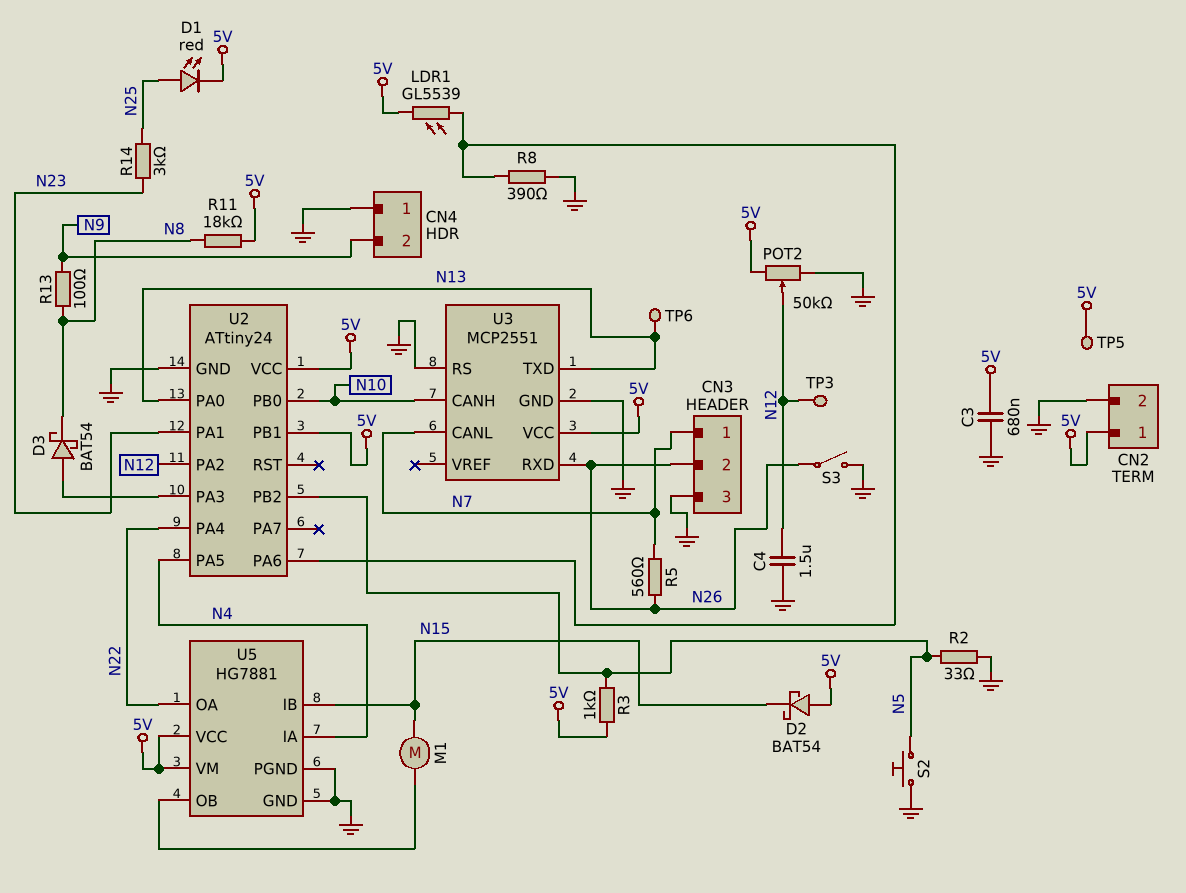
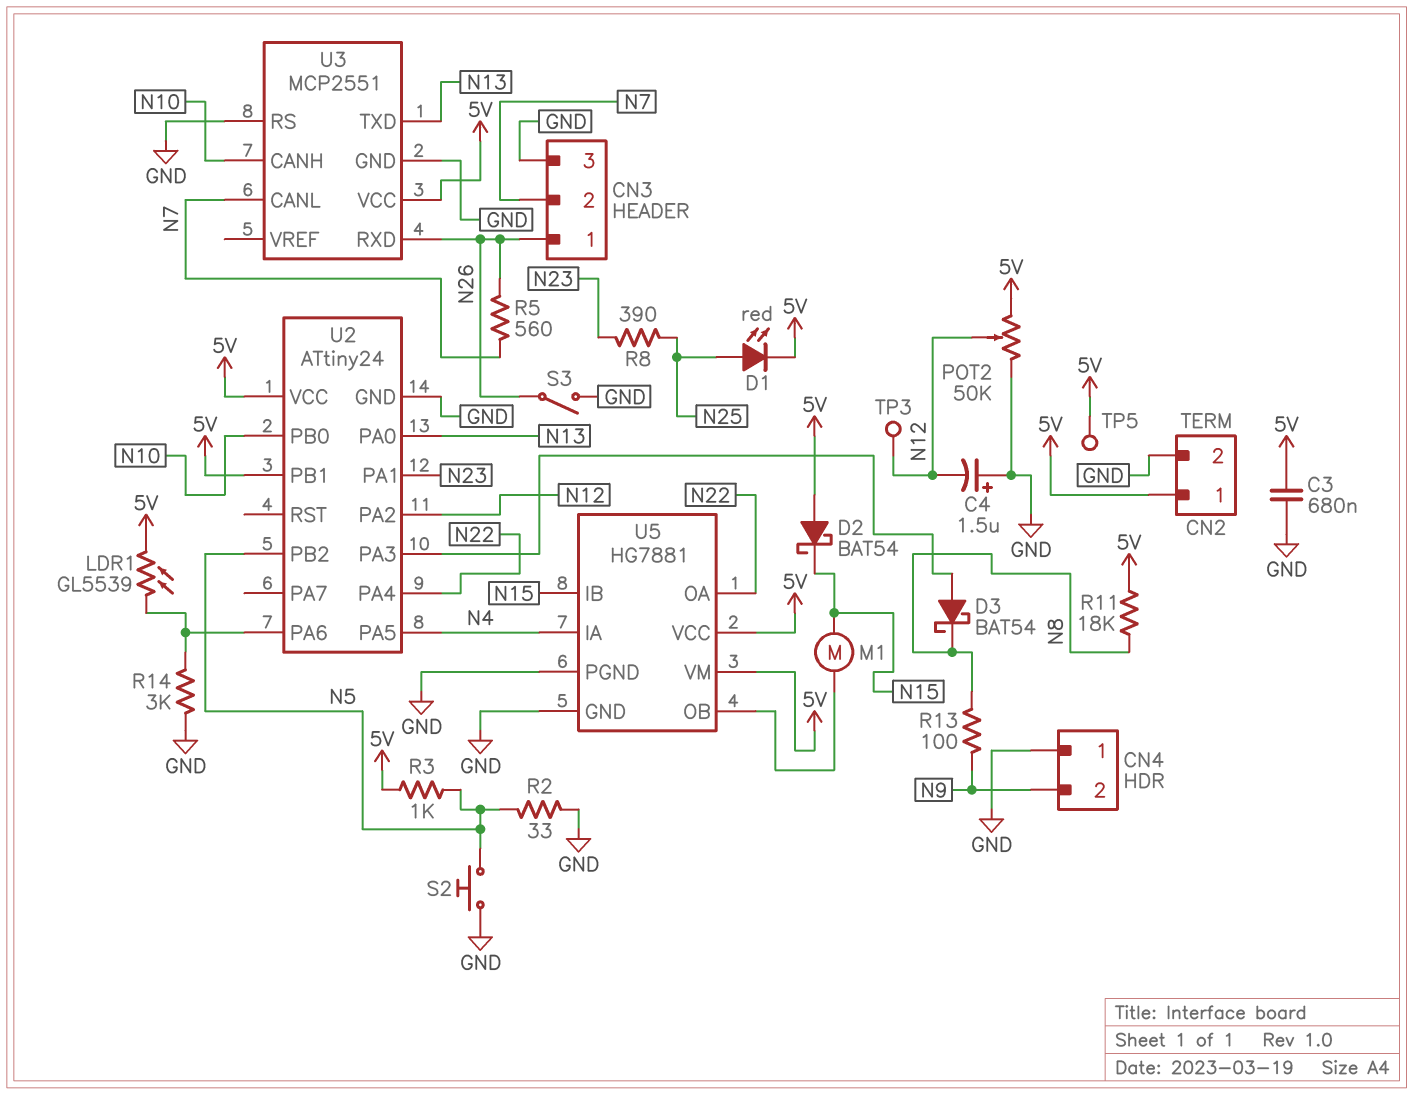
C4: 1.5uF (GND, N12) -> 1.5uF (plus GND, minus N12)
CN3 pin 1: N7 -> N26
CN3 pin 2: N26 -> N7
R8: 390 (GND, U2/PA6) -> 390 (N23, N25)
R14: 3k (N23, N25) -> 3k (GND, U2/PA6)
TP6: test point (N13) -> none

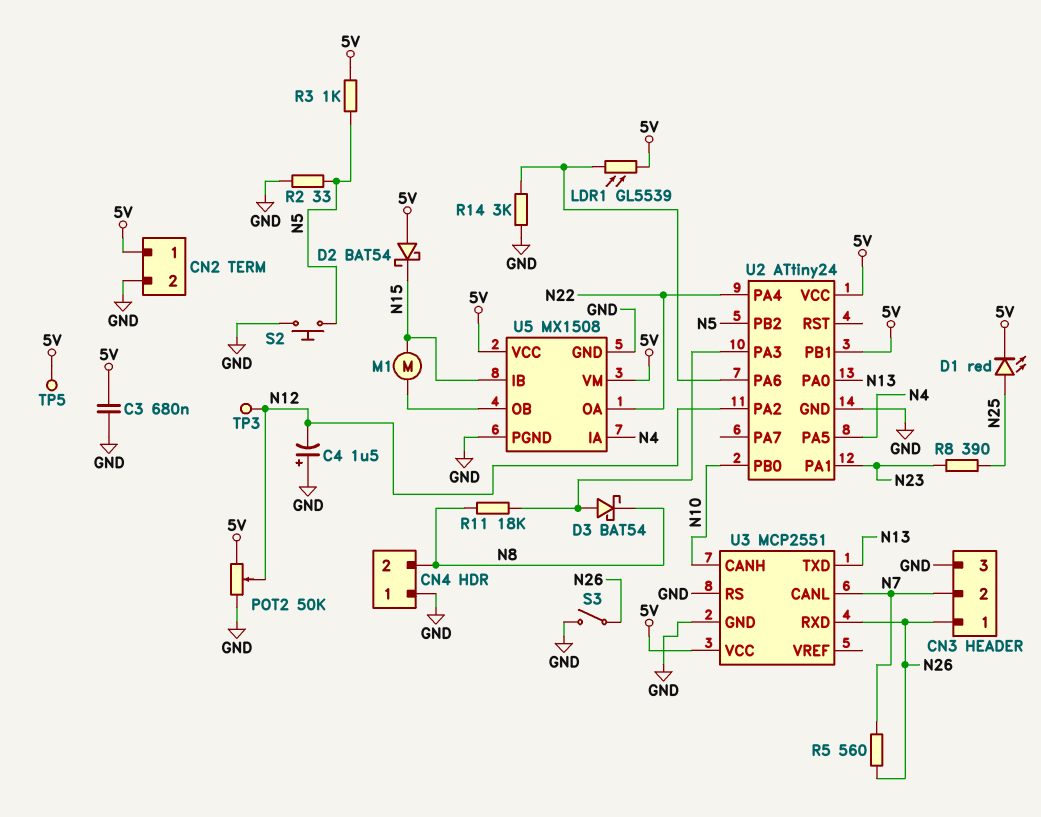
CN4 pin 2: N9 -> N8
R11: 18k (5V, N8) -> 18k (N8, U2/PA3)
R13: 100 (N8, N9) -> none
U5: HG7881 -> MX1508

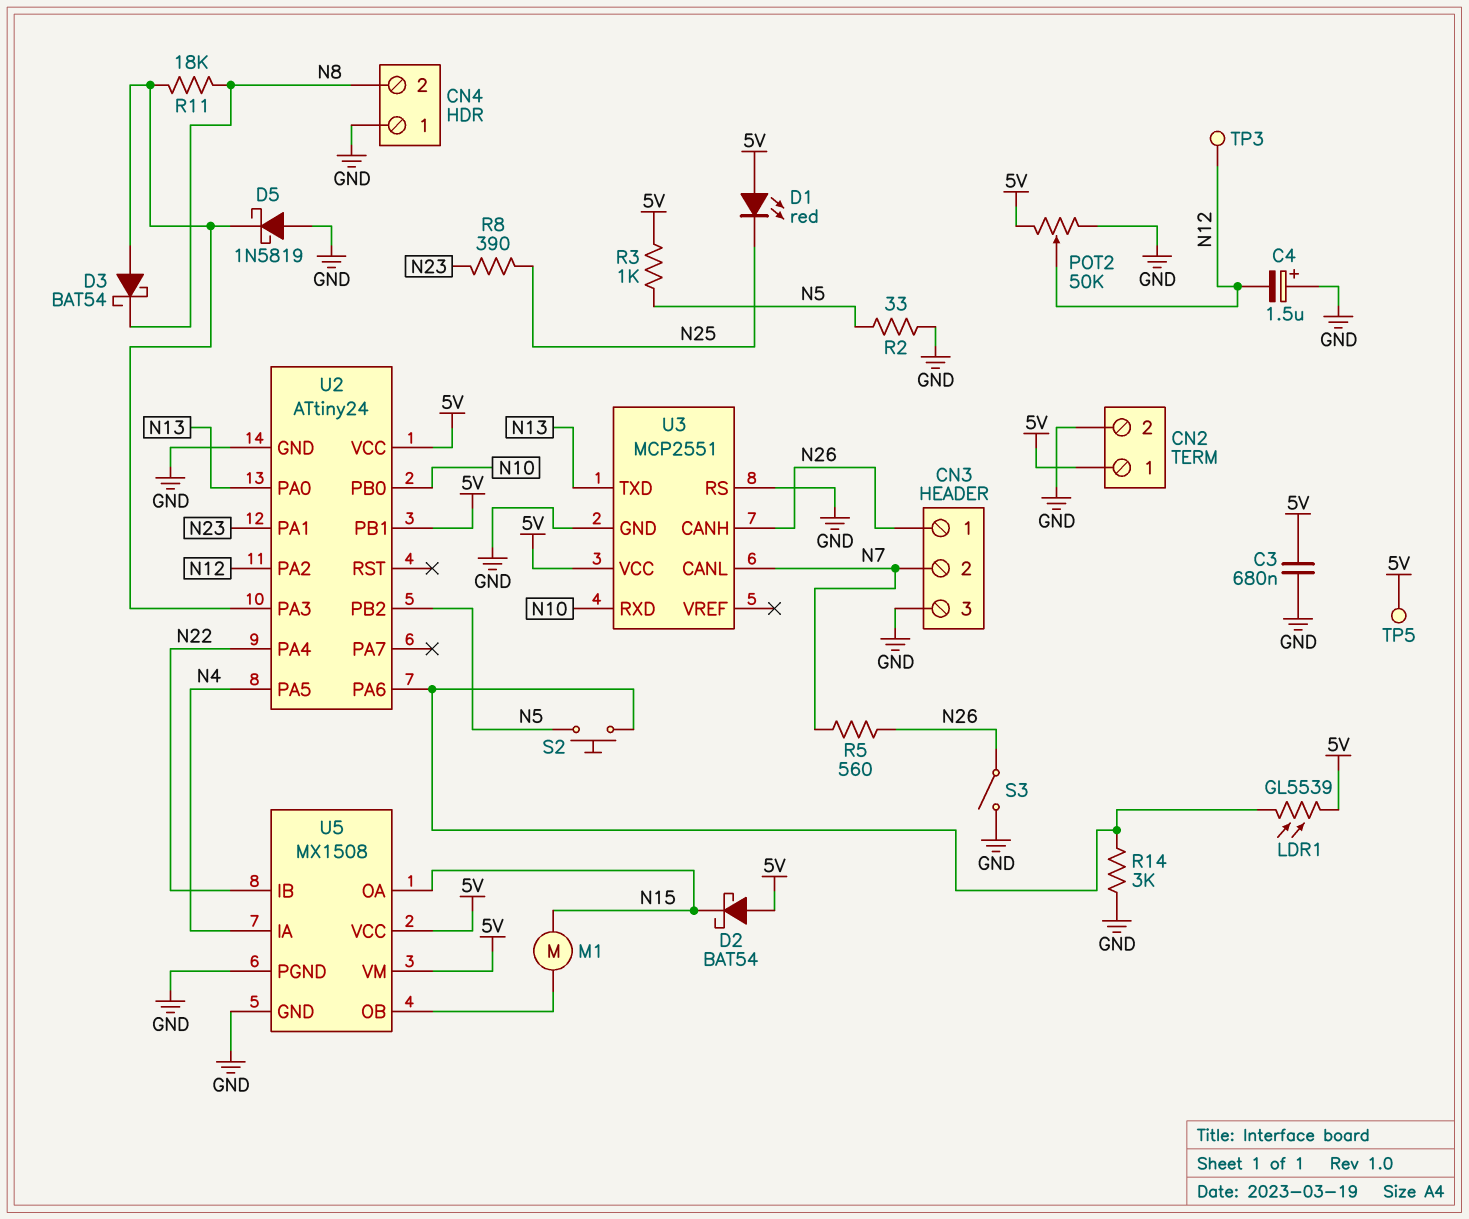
D1: LED red (A N25, K 5V) -> LED red (A 5V, K N25)
D5: none -> schottky 1N5819 (A GND, K U2/PA3)
S2: button (GND, N5) -> button (N5, U2/PA6)
U3 pin CANH: N10 -> N26
U3 pin RXD: N26 -> N10
U5 pin IB: N15 -> N22
U5 pin OA: N22 -> N15

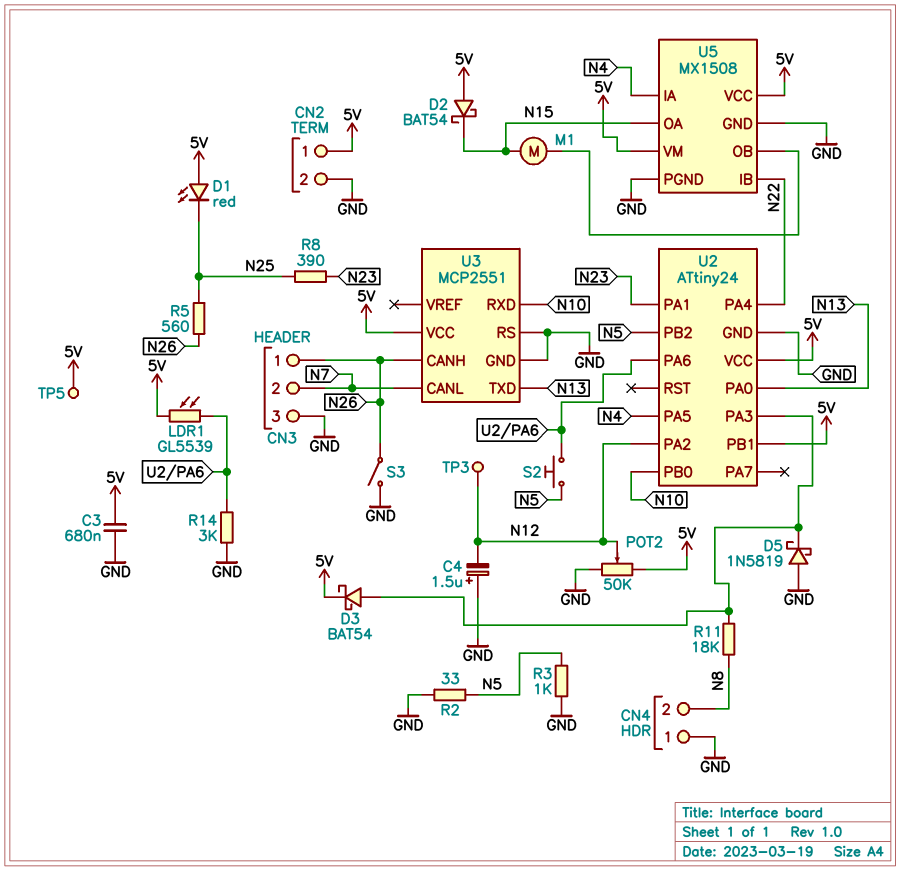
D3: schottky BAT54 (A U2/PA3, K N8) -> schottky BAT54 (A U2/PA3, K 5V)
R3: 1k (5V, N5) -> 1k (GND, N5)
R5: 560 (N7, N26) -> 560 (N25, N26)

